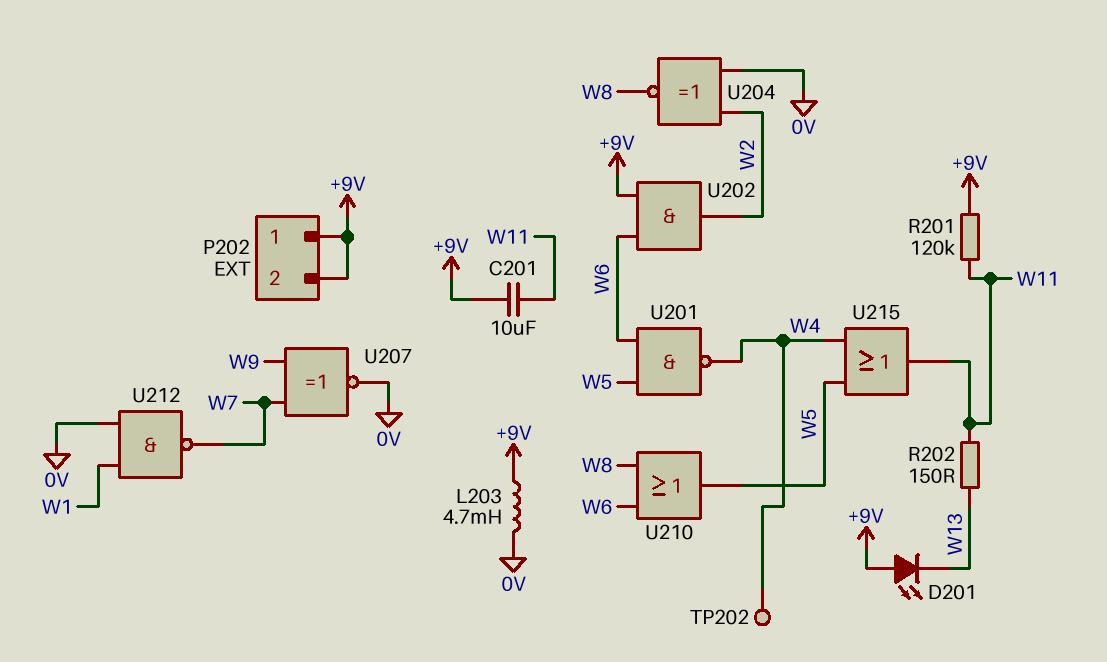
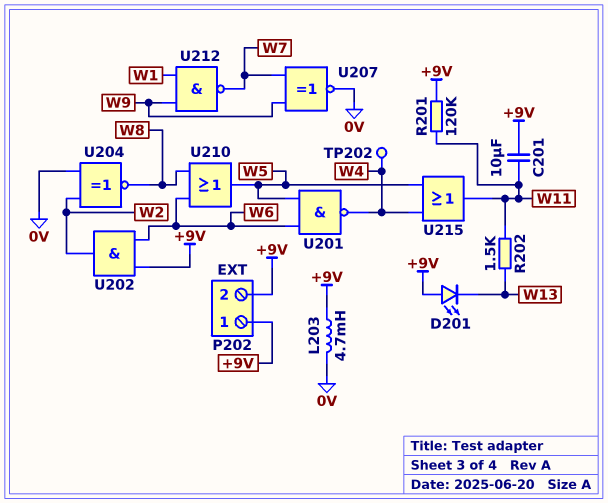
R202: 150 (W11, W13) -> 1.5k (W11, W13)
U212: NAND (in 0V, in W1, out W7) -> NAND (in W1, in W9, out W7)

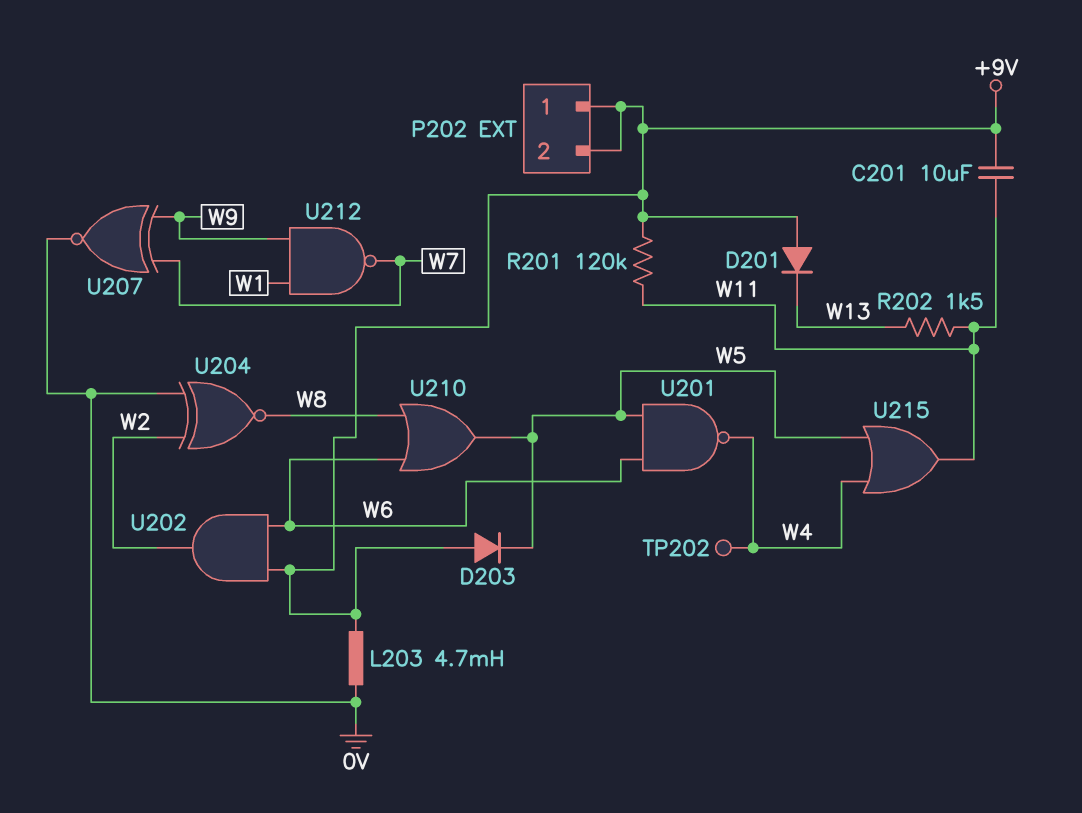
D201: LED (A +9V, K W13) -> diode (A +9V, K W13)
D203: none -> diode (A +9V, K W5)

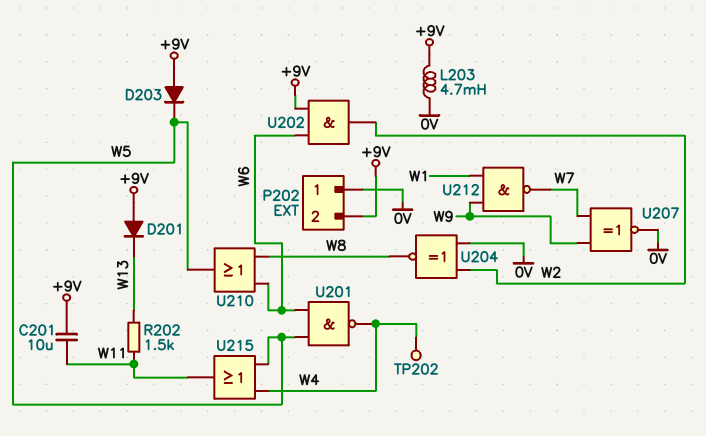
P202 pin 1: +9V -> 0V
R201: 120k (+9V, W11) -> none

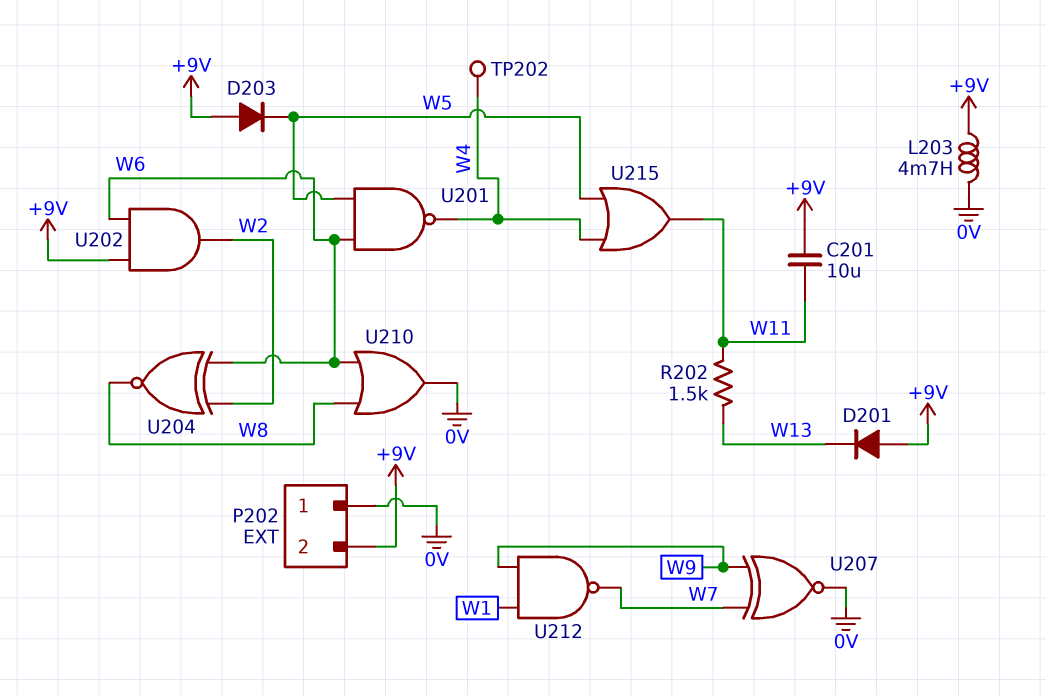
U204: XNOR (in 0V, in W2, out W8) -> XNOR (in W2, in W6, out W8)
U210: OR (in W6, in W8, out W5) -> OR (in W6, in W8, out 0V)

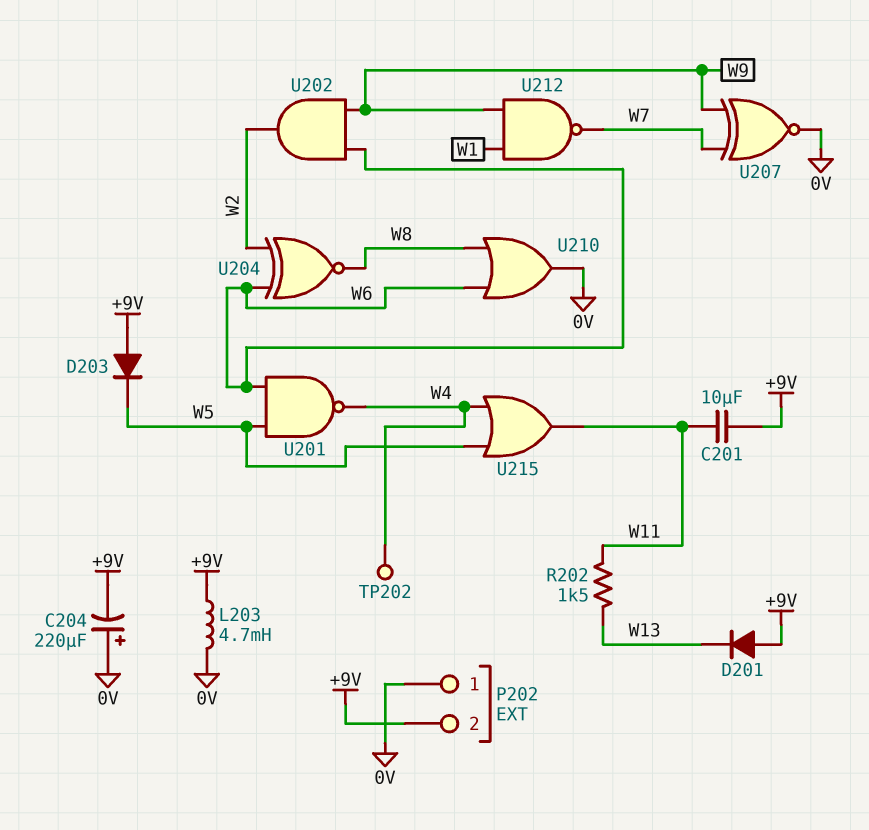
C204: none -> 220uF (plus 0V, minus +9V)
U202: AND (in +9V, in W6, out W2) -> AND (in W6, in W9, out W2)

